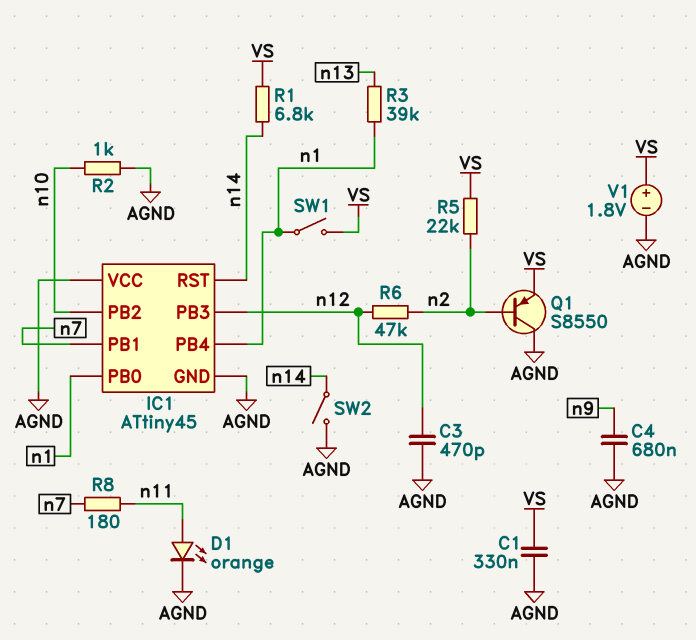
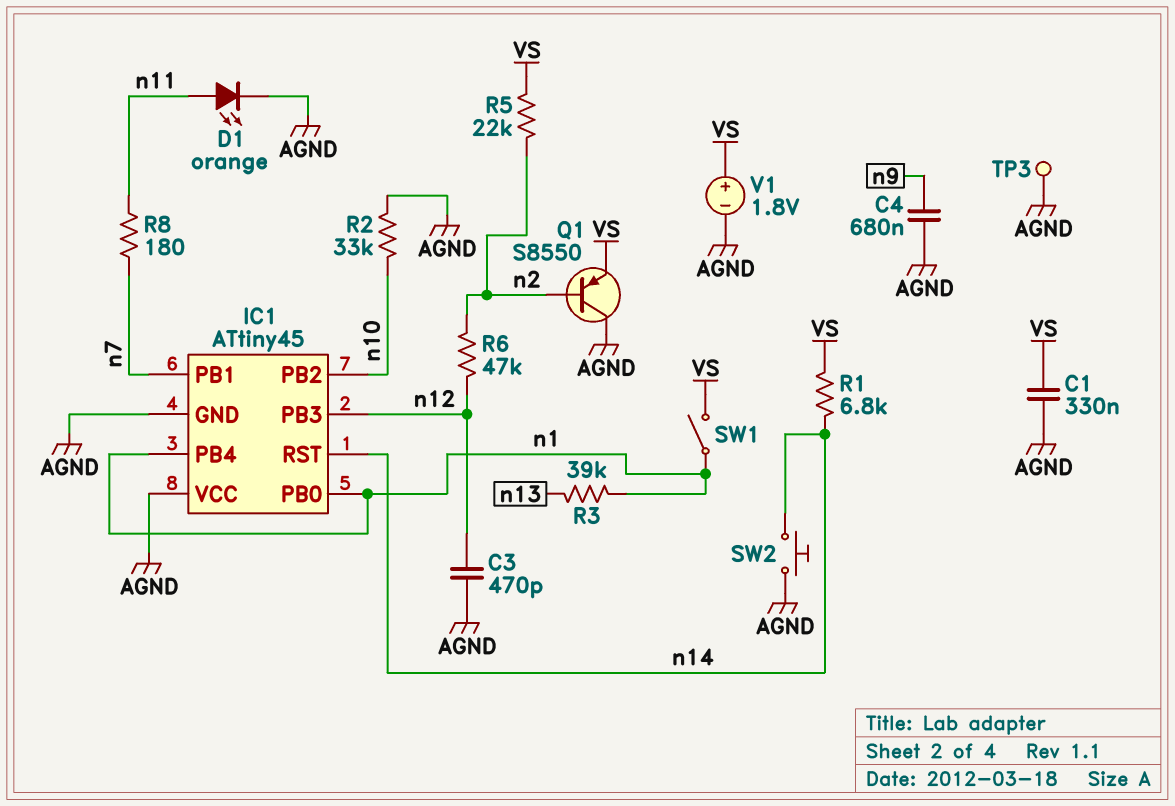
R2: 1k (AGND, n10) -> 33k (AGND, n10)
SW2: switch (AGND, n14) -> button (AGND, n14)
TP3: none -> test point (AGND)

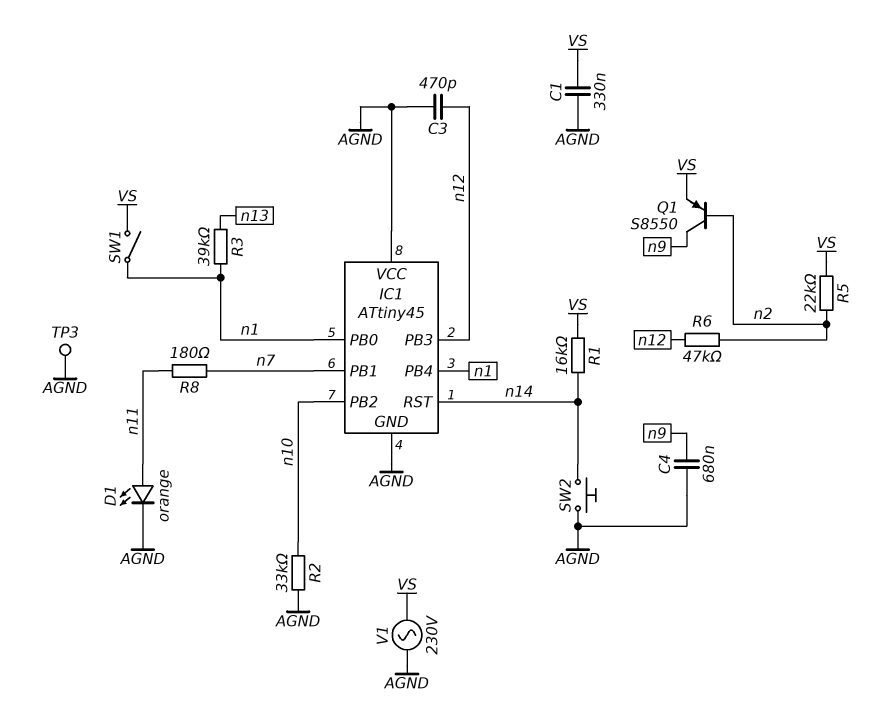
Q1: PNP S8550 (B n2, C AGND, E VS) -> PNP S8550 (B n2, C n9, E VS)
R1: 6.8k (VS, n14) -> 16k (VS, n14)
V1: 1.8V (plus VS, minus AGND) -> AC 230V (AGND, VS)

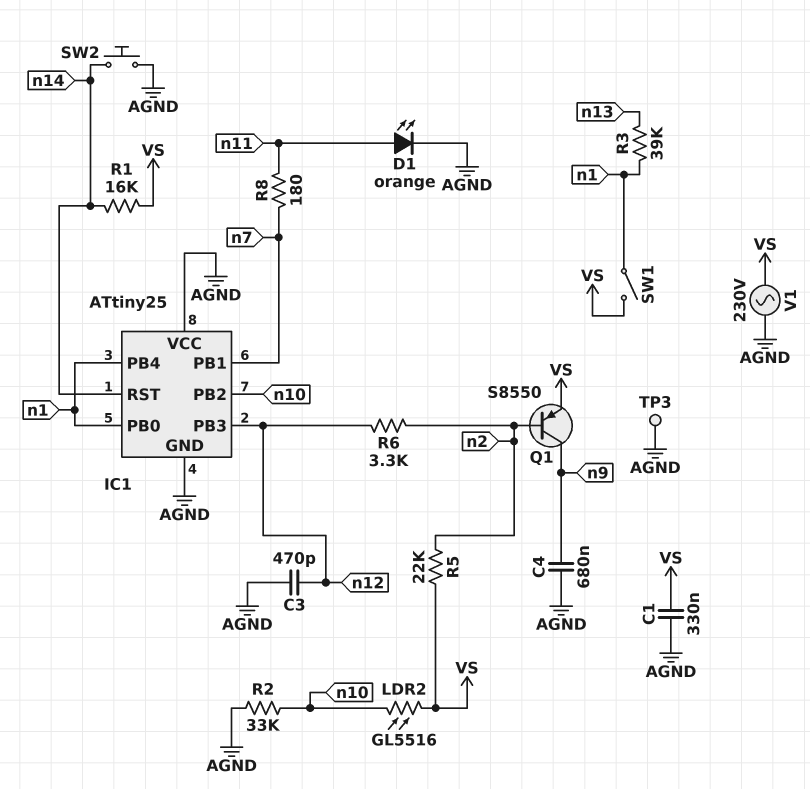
IC1: ATtiny45 -> ATtiny25
LDR2: none -> GL5516 (VS, n10)
R6: 47k (n2, n12) -> 3.3k (n2, n12)

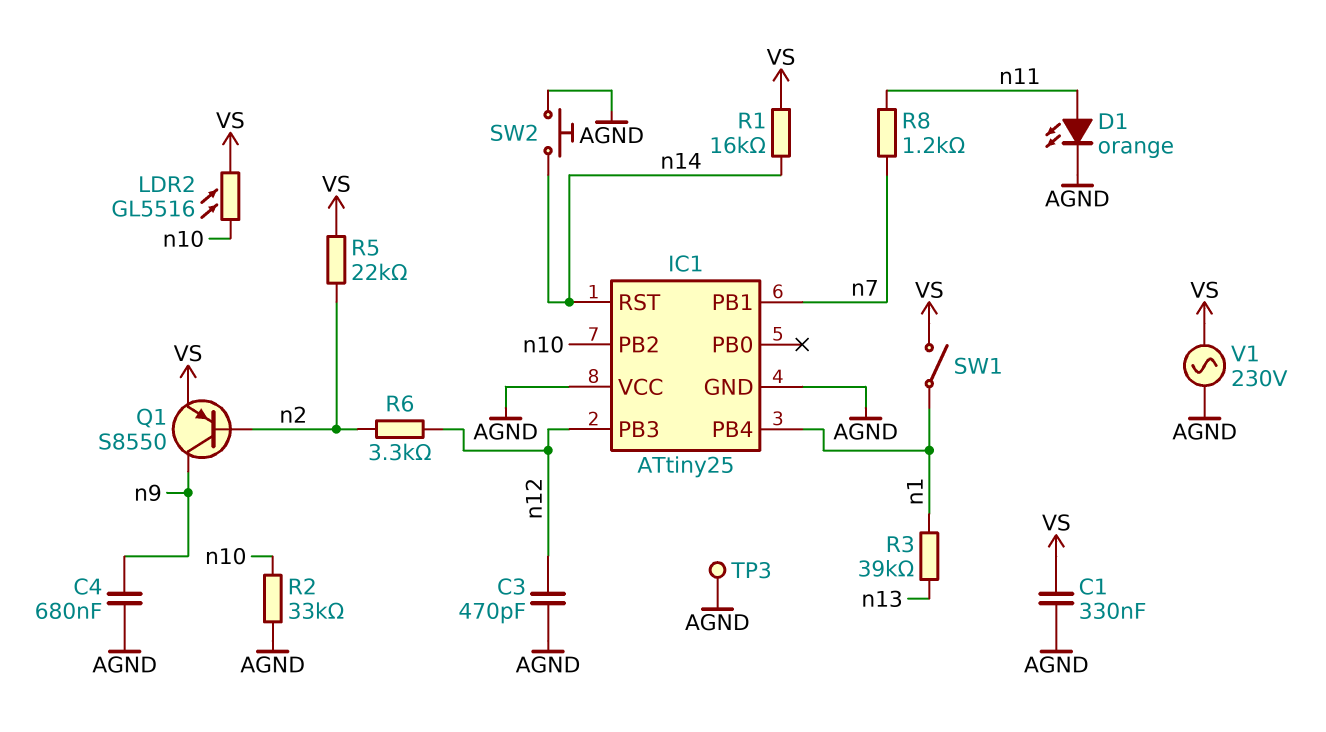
IC1 pin PB0: n1 -> none
R8: 180 (n7, n11) -> 1.2k (n7, n11)

